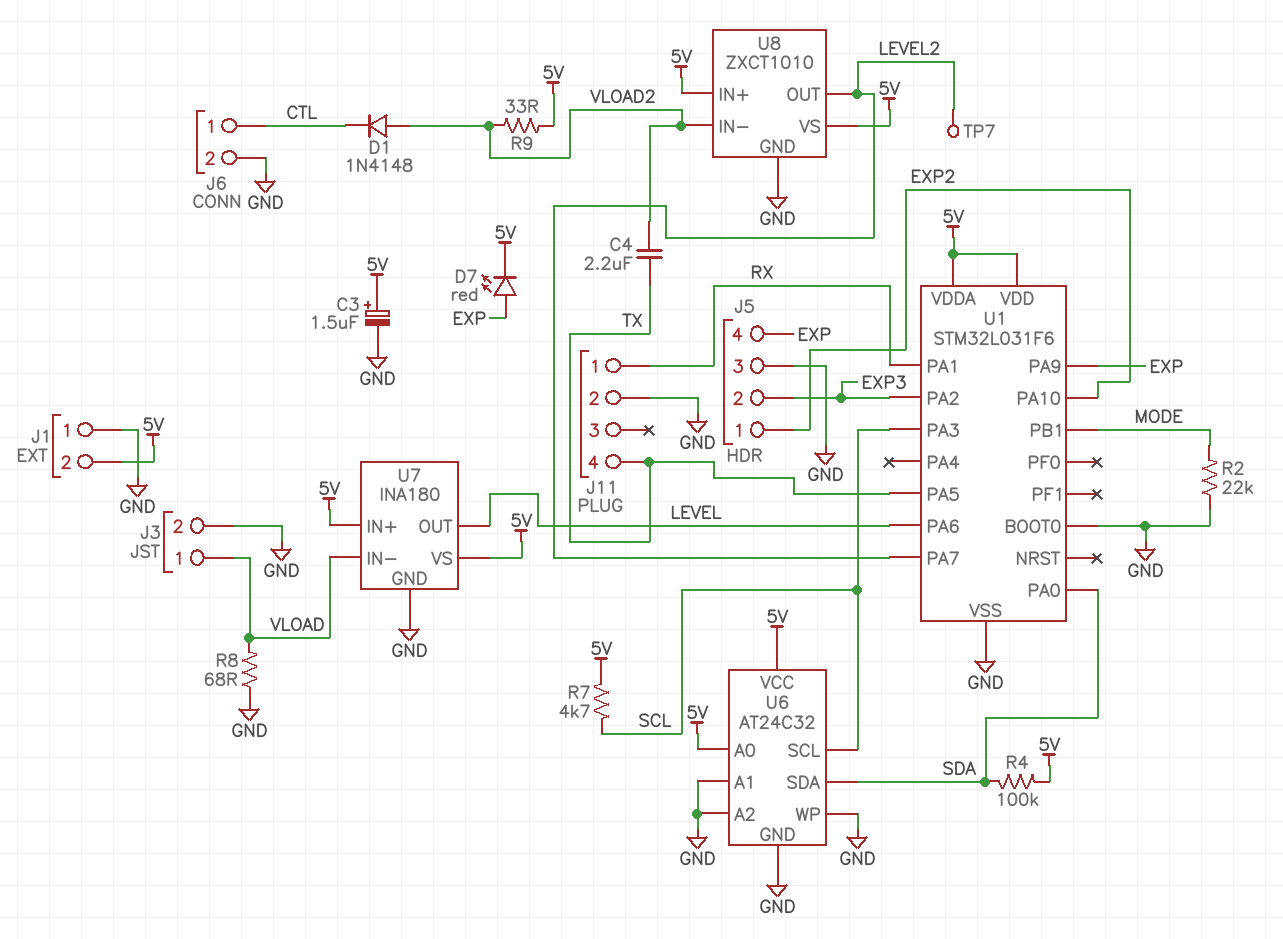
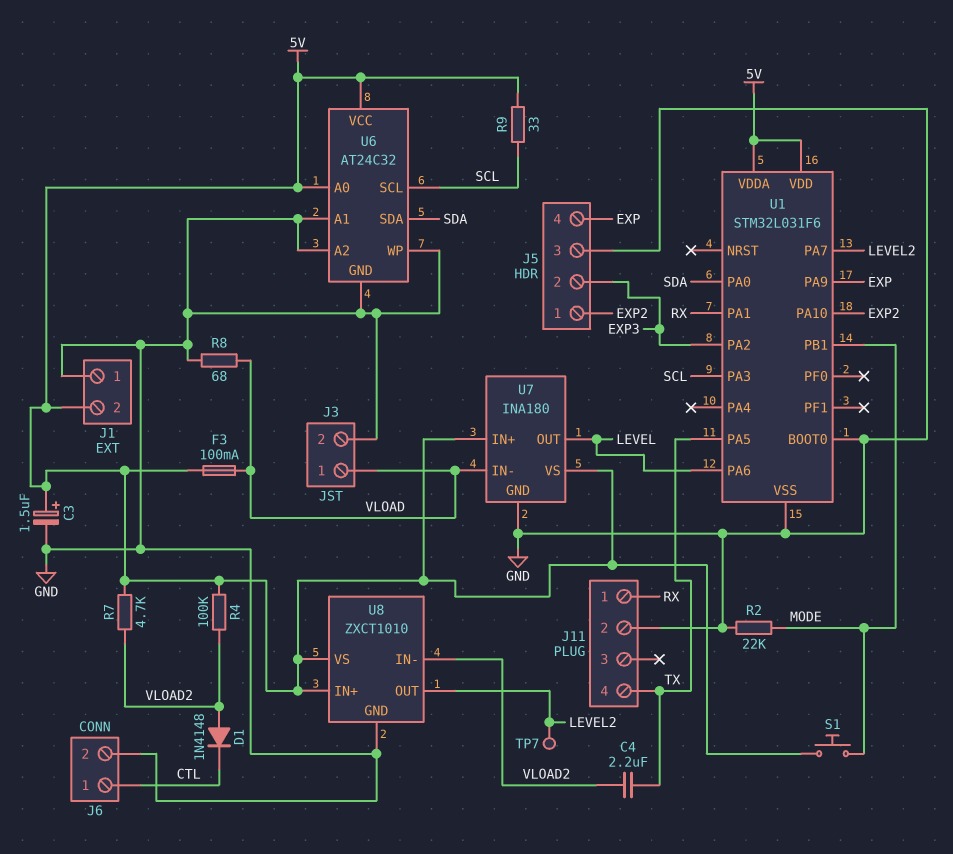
D7: LED red (A EXP, K 5V) -> none
F3: none -> 100mA (5V, VLOAD)
R4: 100k (5V, SDA) -> 100k (5V, VLOAD2)
R7: 4.7k (5V, SCL) -> 4.7k (5V, VLOAD2)
R9: 33 (5V, VLOAD2) -> 33 (5V, SCL)
S1: none -> button (5V, MODE)

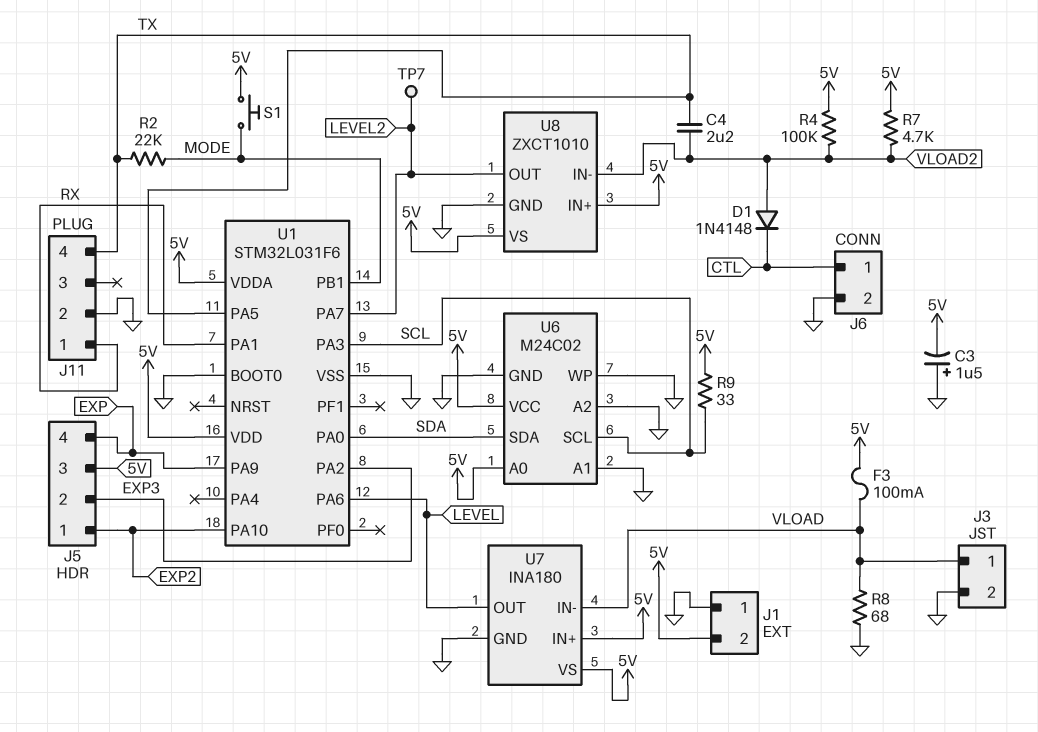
C3: 1.5uF (plus 5V, minus GND) -> 1.5uF (plus GND, minus 5V)
J5 pin 3: GND -> 5V
R2: 22k (GND, MODE) -> 22k (MODE, TX)
U6: AT24C32 -> M24C02

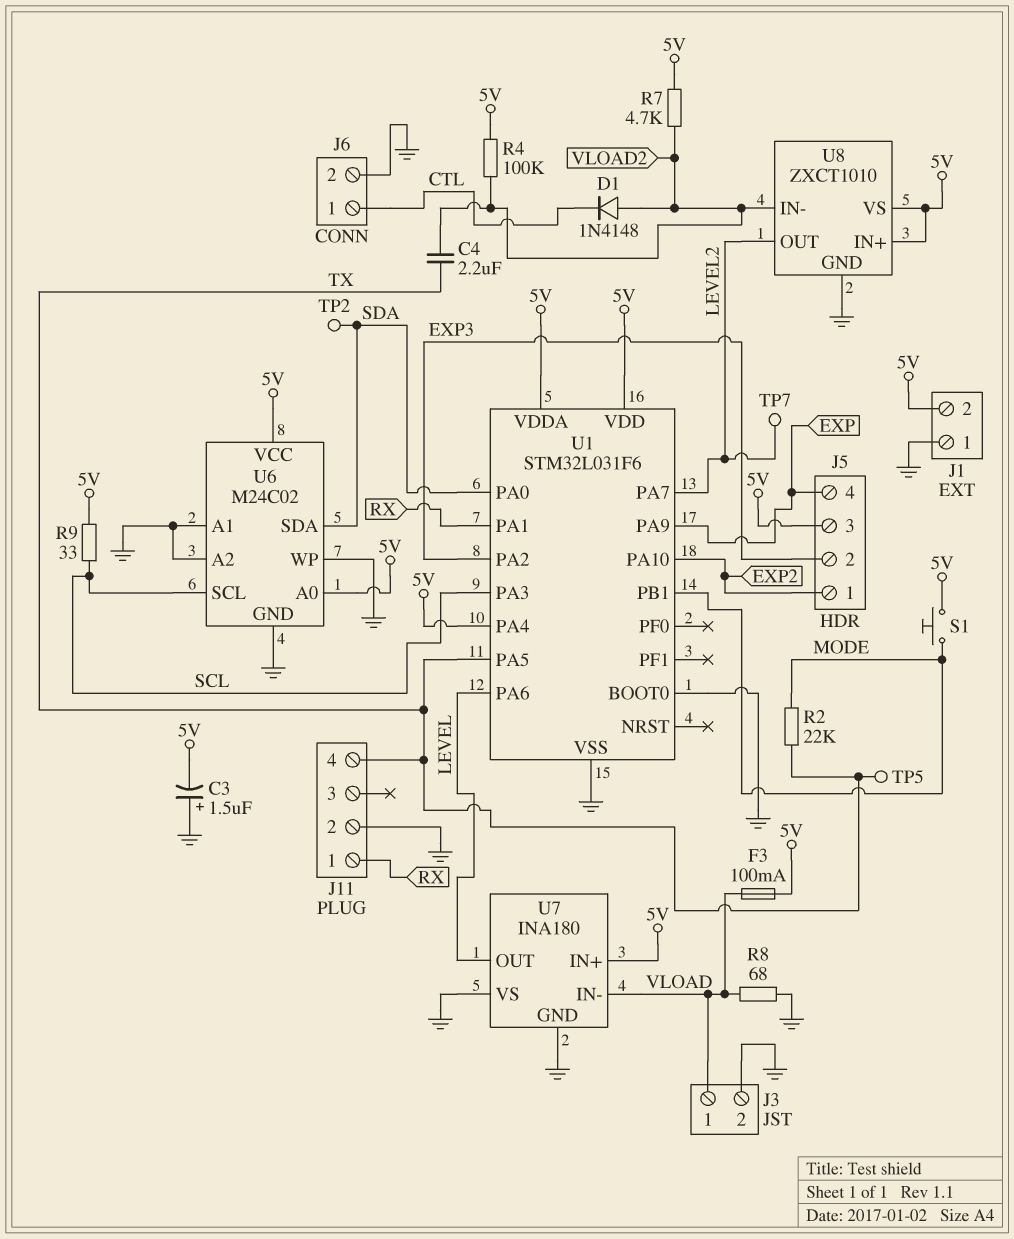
TP2: none -> test point (SDA)
TP5: none -> test point (TX)
U1 pin PA4: none -> 5V
U7 pin VS: 5V -> GND

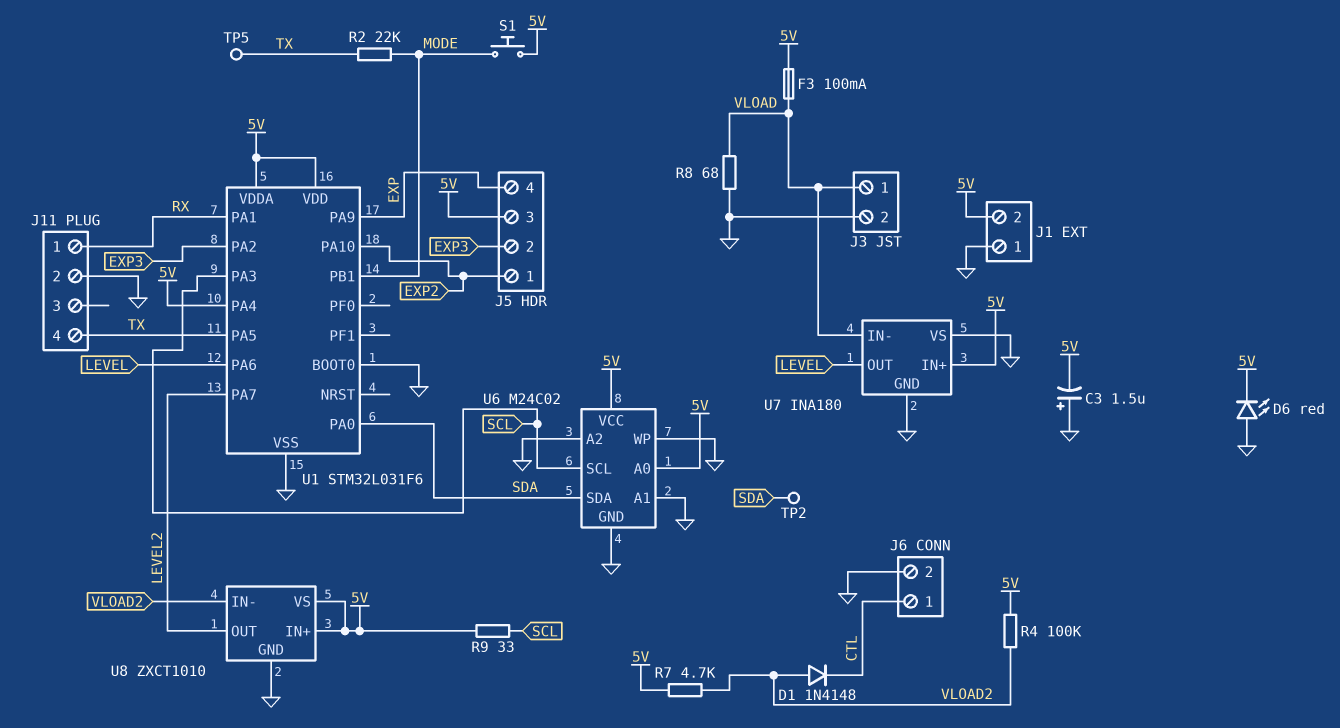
C4: 2.2uF (TX, VLOAD2) -> none
D6: none -> LED red (A GND, K 5V)
TP7: test point (LEVEL2) -> none

